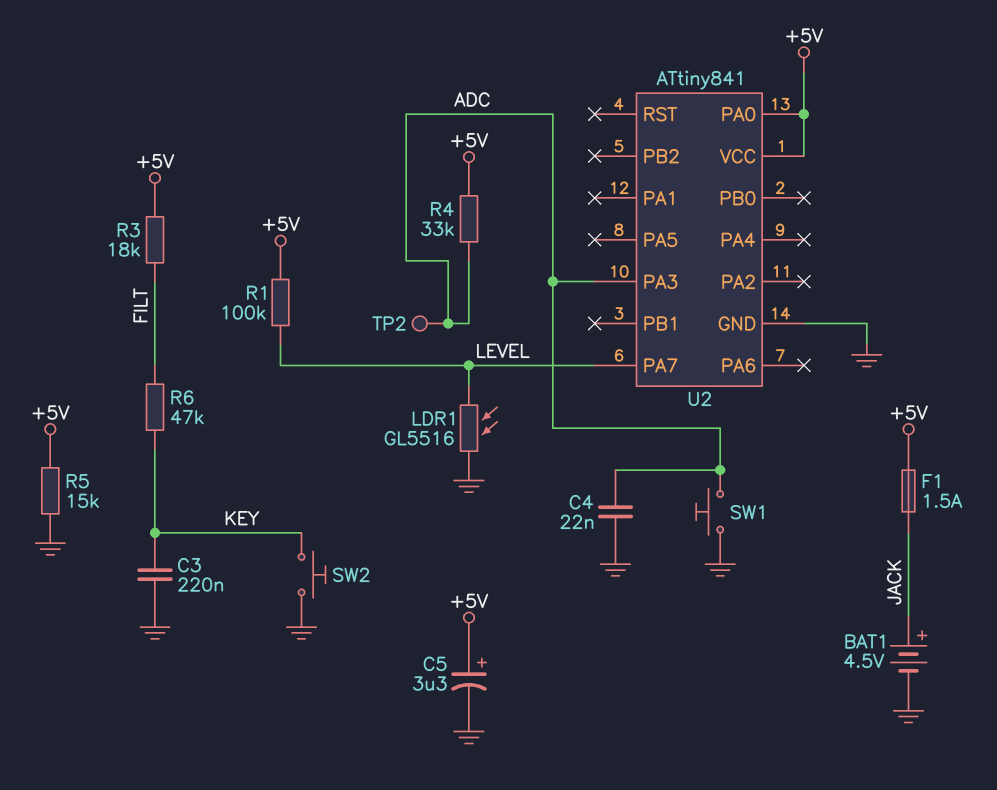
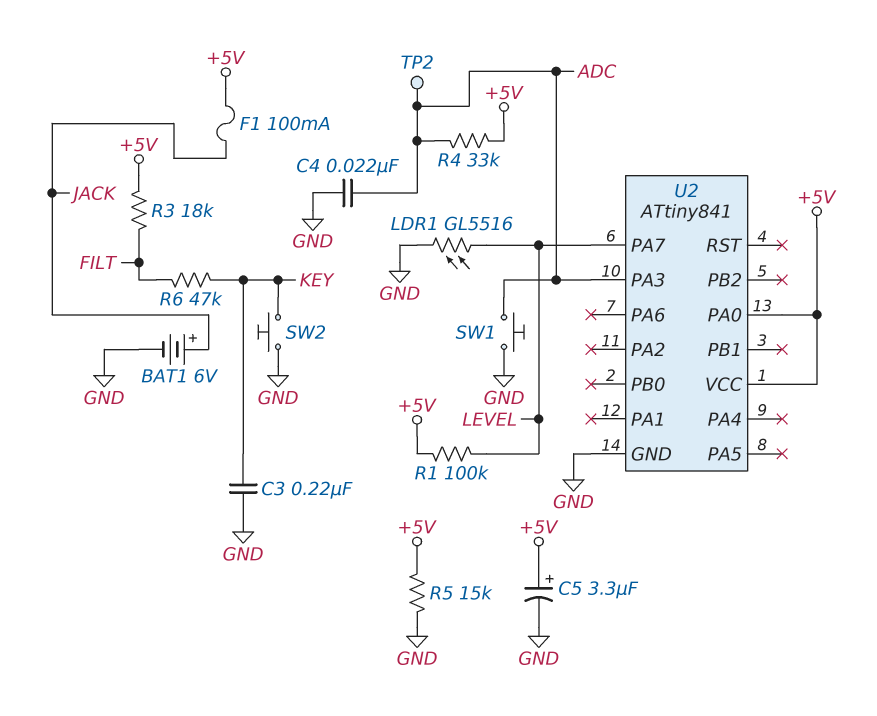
BAT1: 4.5V (plus JACK, minus GND) -> 6V (plus JACK, minus GND)
F1: 1.5A (+5V, JACK) -> 100mA (+5V, JACK)

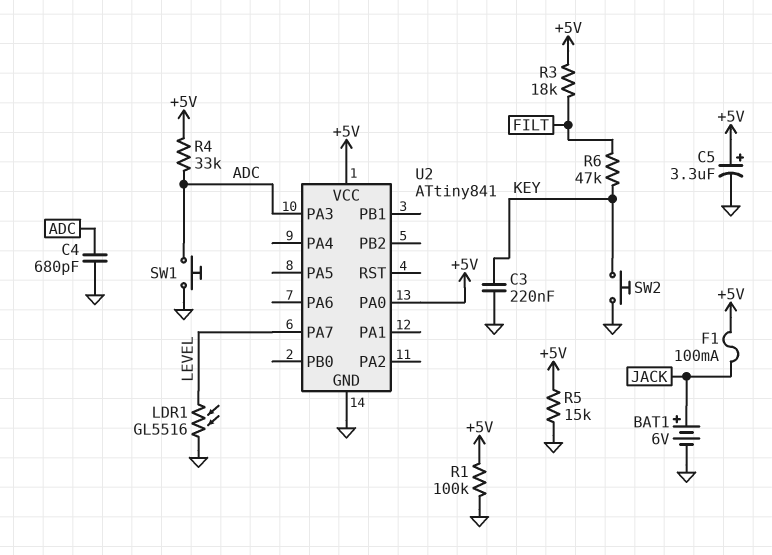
C4: 22nF (ADC, GND) -> 680pF (ADC, GND)
R1: 100k (+5V, LEVEL) -> 100k (+5V, GND)
TP2: test point (ADC) -> none

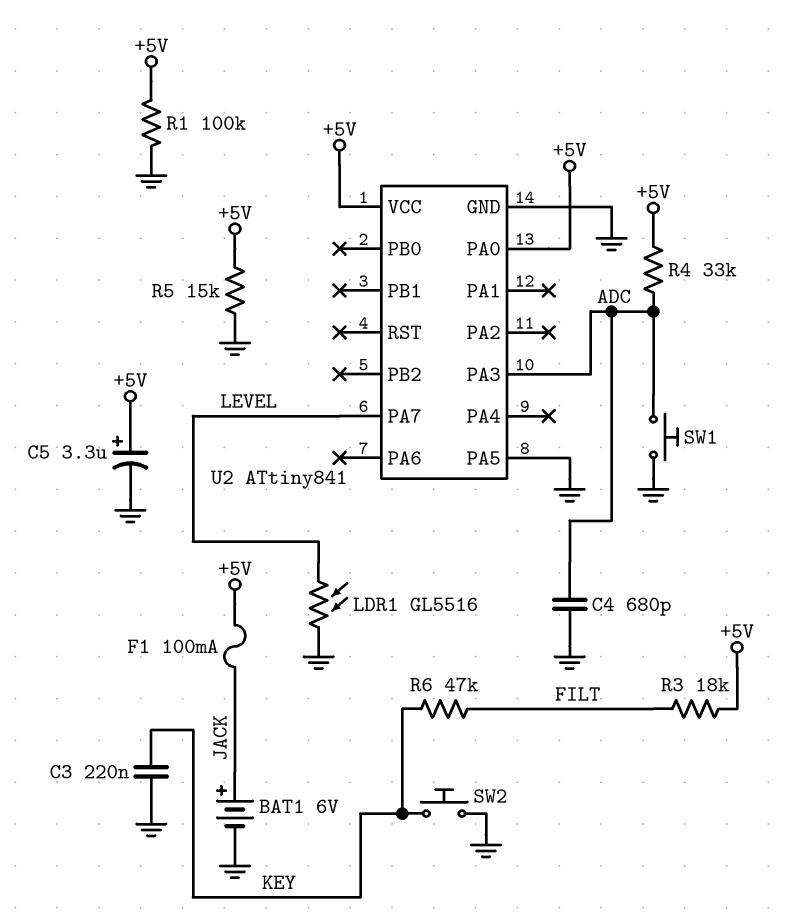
U2 pin PA5: none -> GND

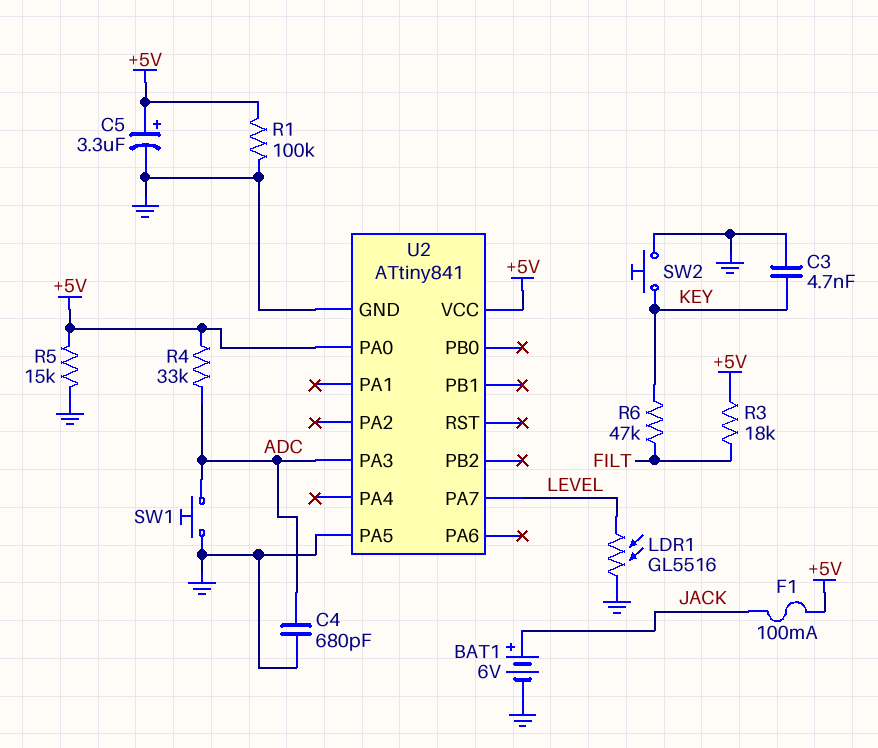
C3: 220nF (GND, KEY) -> 4.7nF (GND, KEY)

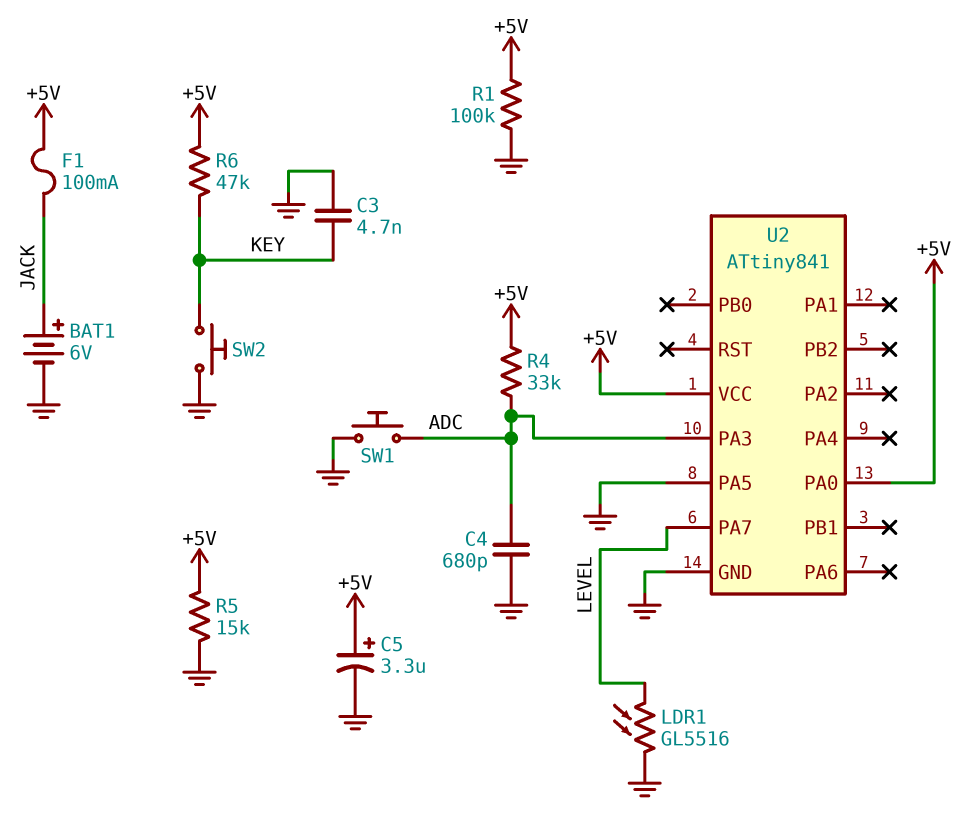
R3: 18k (+5V, FILT) -> none
R6: 47k (FILT, KEY) -> 47k (+5V, KEY)

